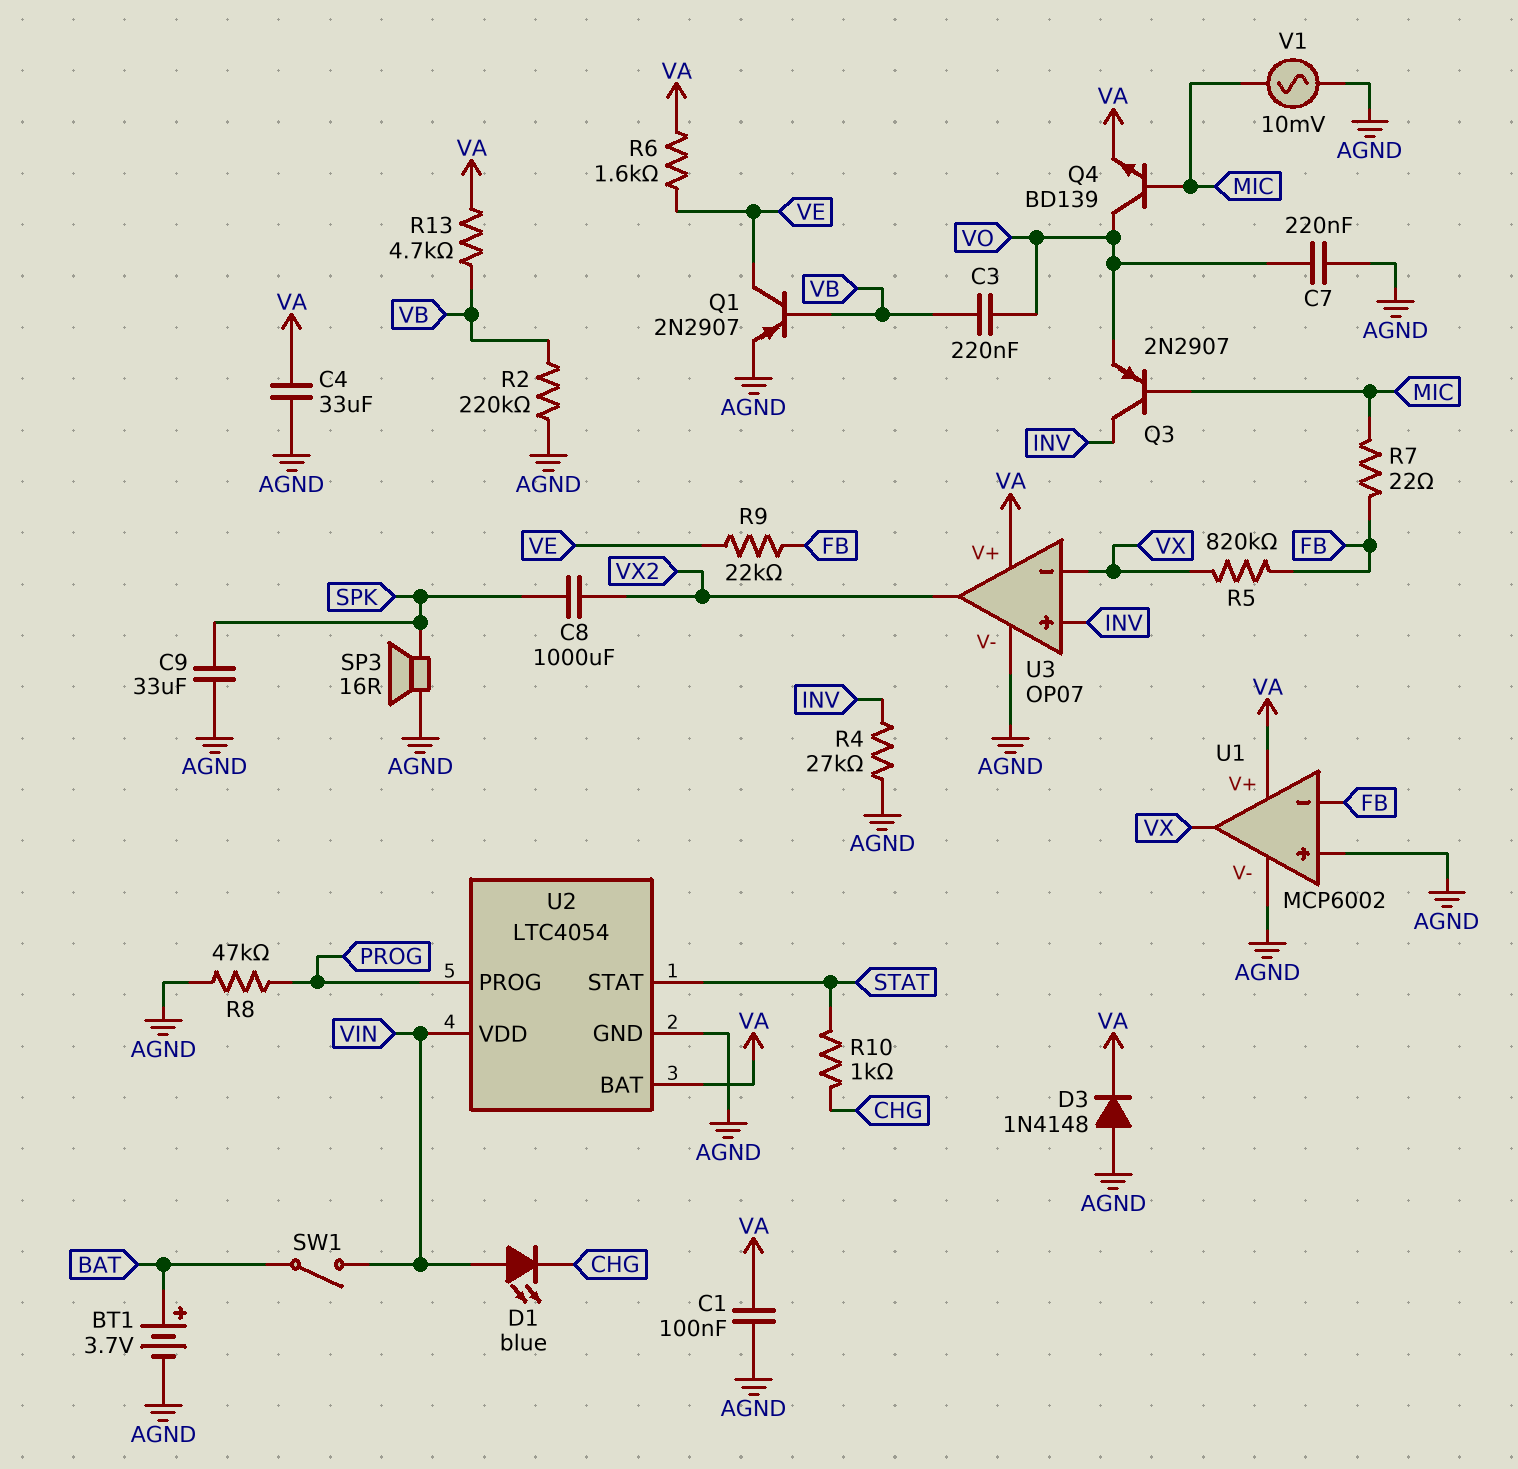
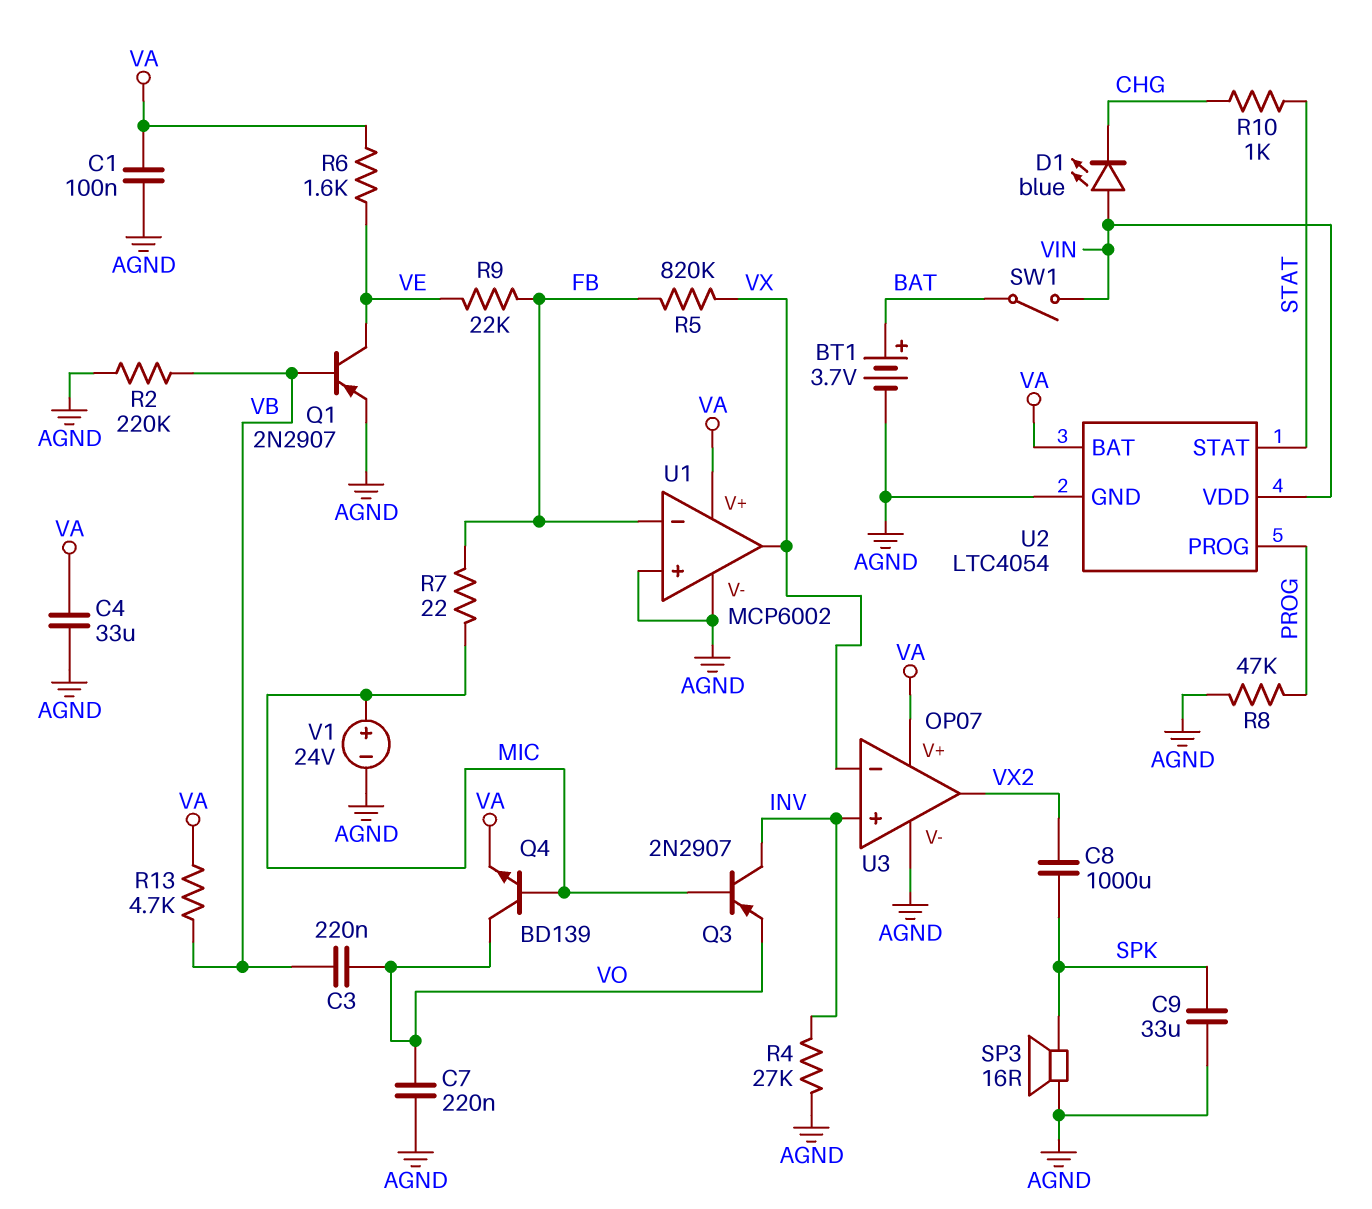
D3: diode 1N4148 (A AGND, K VA) -> none
V1: AC 10mV (AGND, MIC) -> 24V (plus MIC, minus AGND)

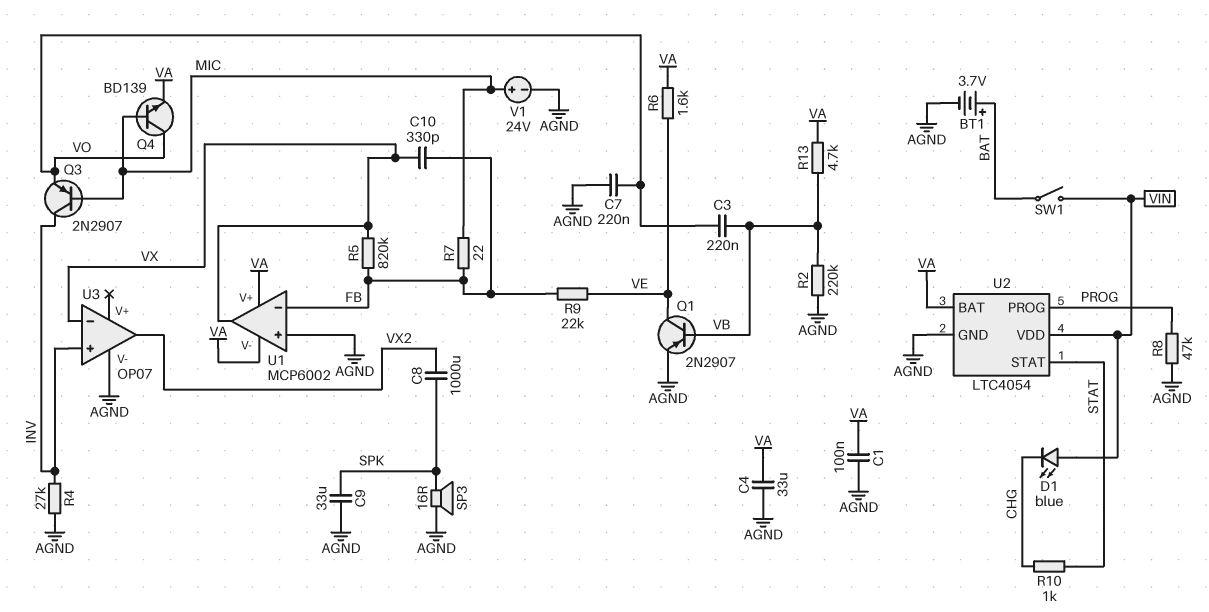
C10: none -> 330pF (FB, VX)
U1 pin V-: AGND -> VA
U3 pin V+: VA -> none

